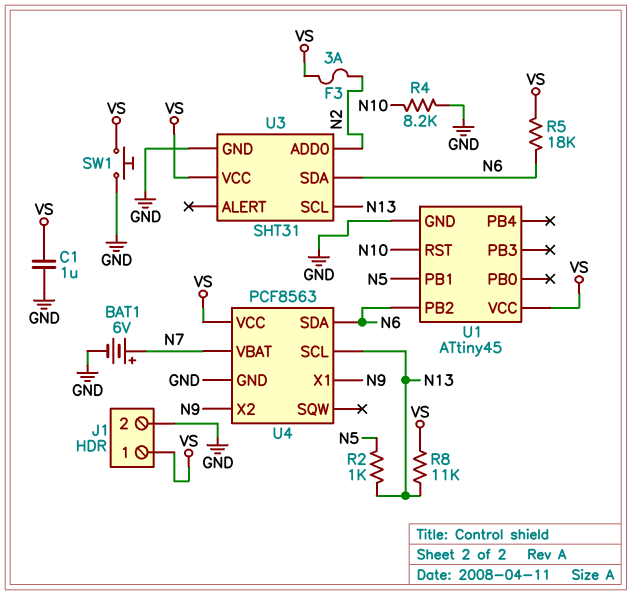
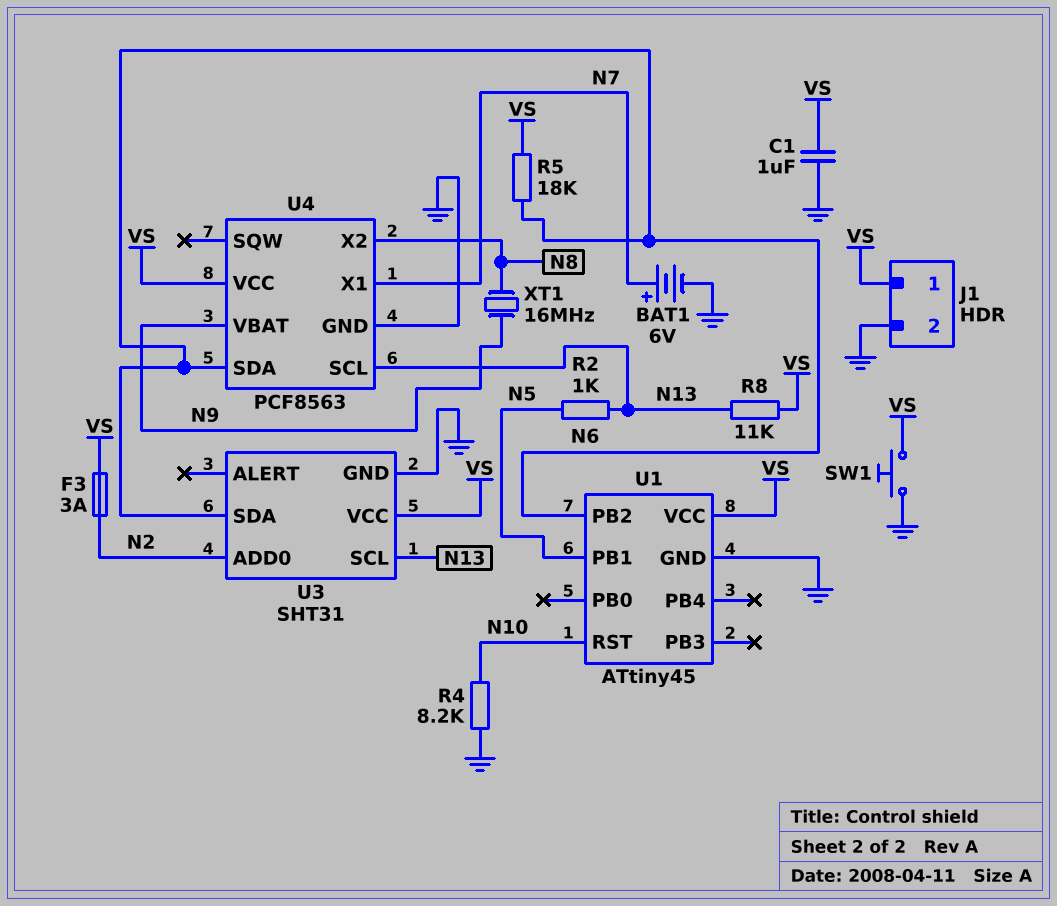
U4 pin VBAT: N7 -> N9
U4 pin X1: N9 -> N7
U4 pin X2: N9 -> N8
XT1: none -> 16MHz (N8, N9)

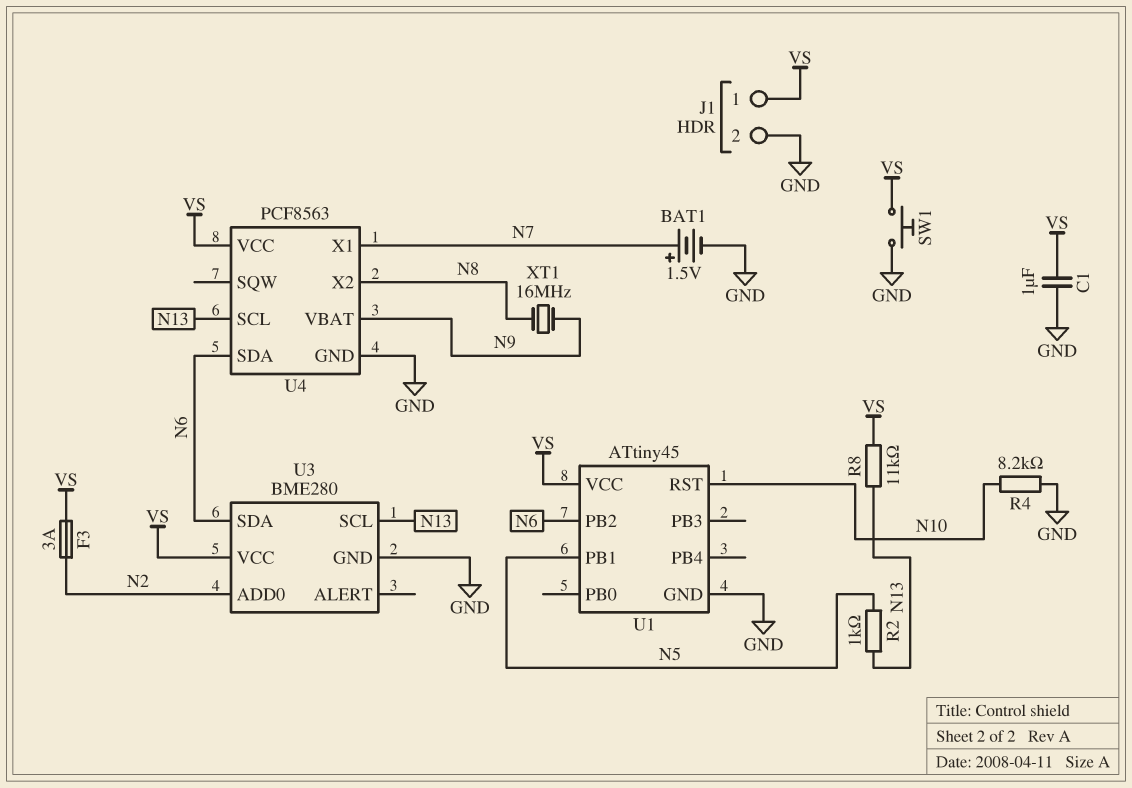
BAT1: 6V (plus N7, minus GND) -> 1.5V (plus N7, minus GND)
R5: 18k (N6, VS) -> none
U3: SHT31 -> BME280

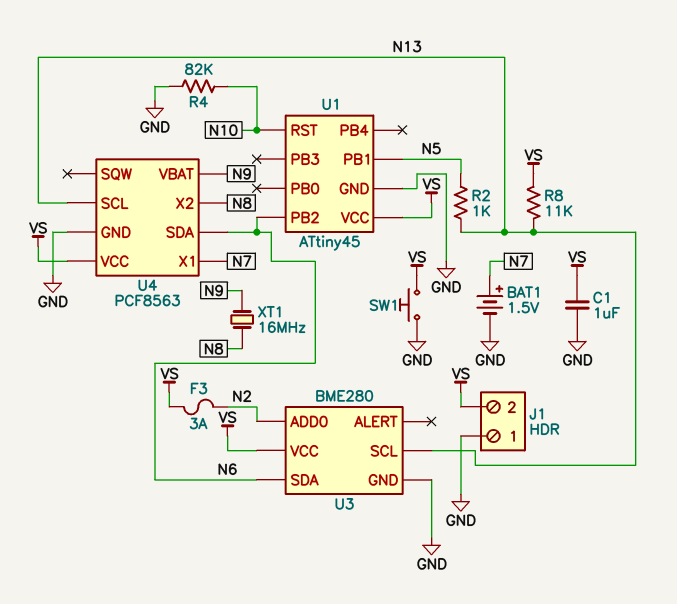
J1 pin 1: VS -> GND
J1 pin 2: GND -> VS
R4: 8.2k (GND, N10) -> 82k (GND, N10)

